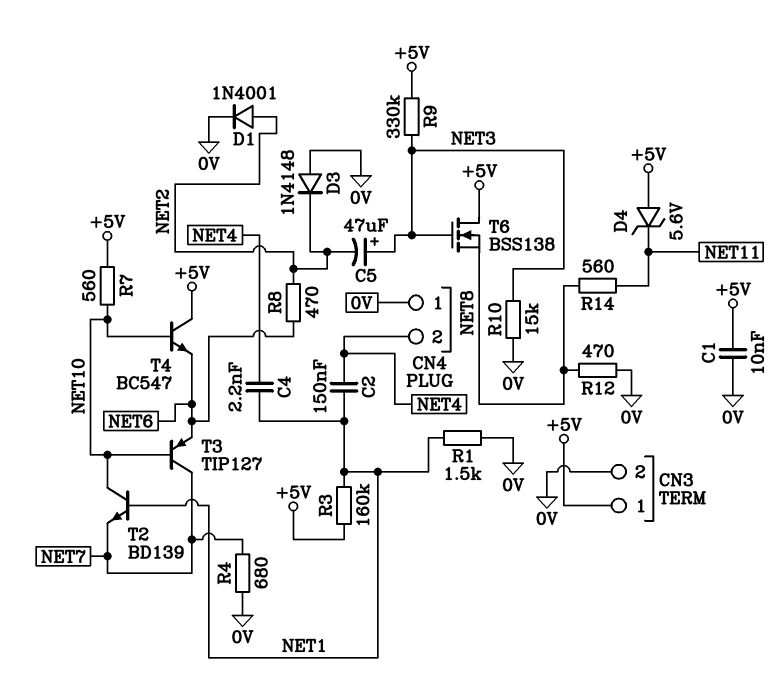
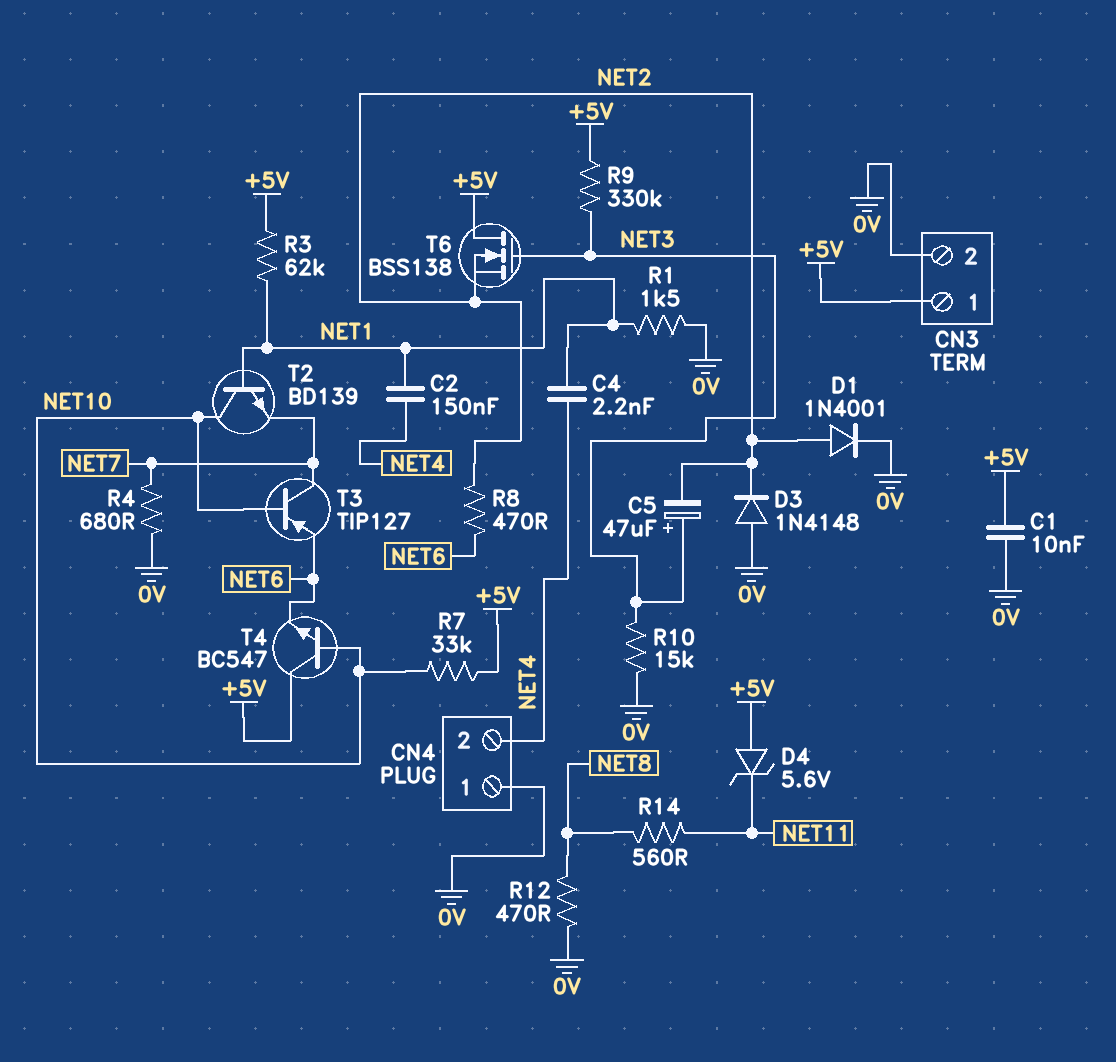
R3: 160k (+5V, NET1) -> 62k (+5V, NET1)
R7: 560 (+5V, NET10) -> 33k (+5V, NET10)
T6: NMOS BSS138 (G NET3, D +5V, S NET8) -> NMOS BSS138 (G NET3, D +5V, S NET2)

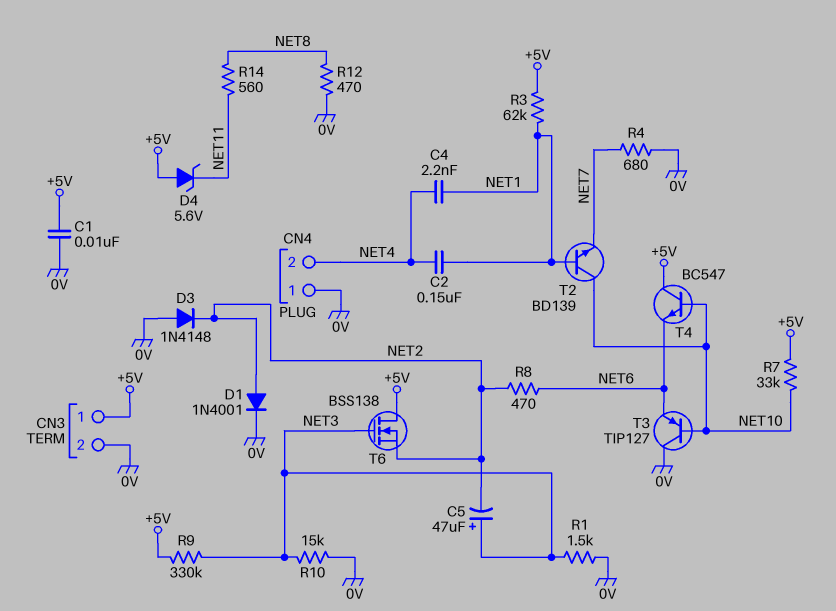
R1: 1.5k (0V, NET1) -> 1.5k (0V, NET3)
T3: PNP TIP127 (B NET10, C NET7, E NET6) -> PNP TIP127 (B NET10, C 0V, E NET6)

